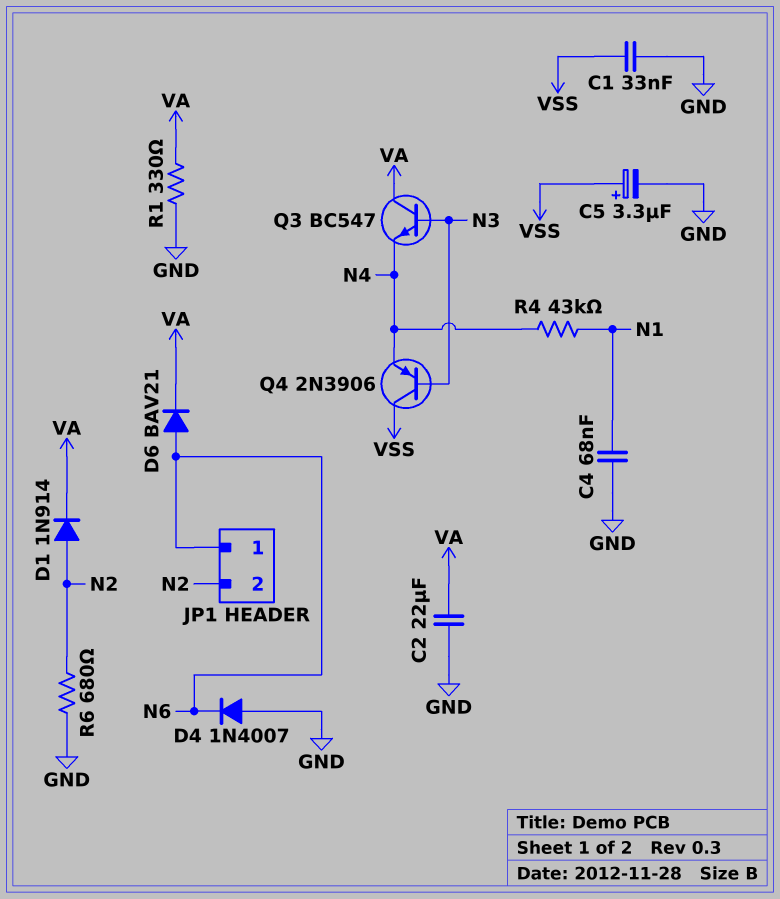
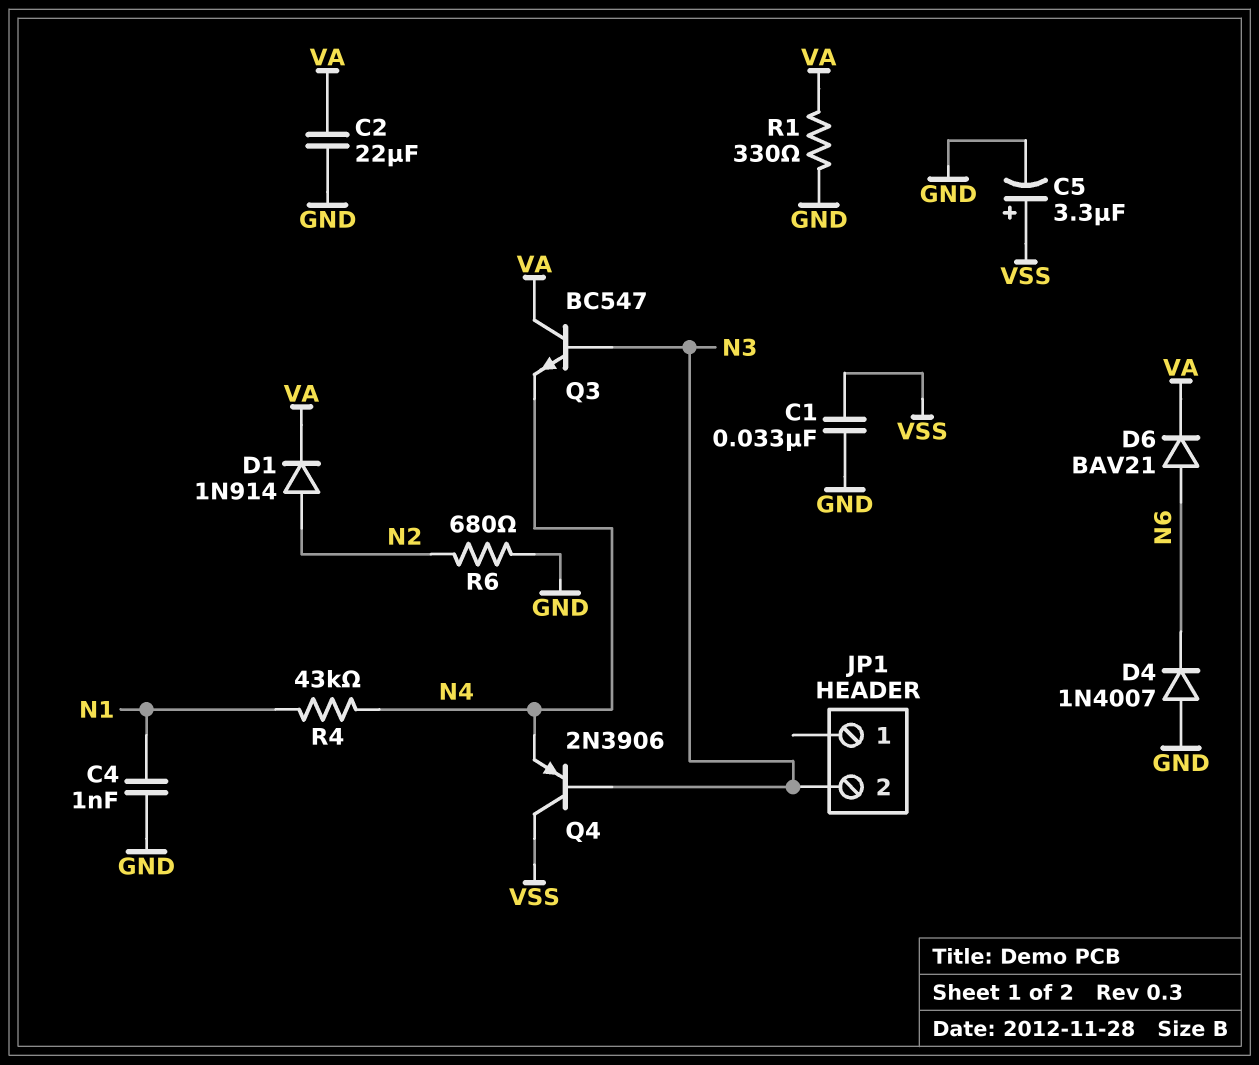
C4: 68nF (GND, N1) -> 1nF (GND, N1)
JP1 pin 1: N6 -> none
JP1 pin 2: N2 -> N3

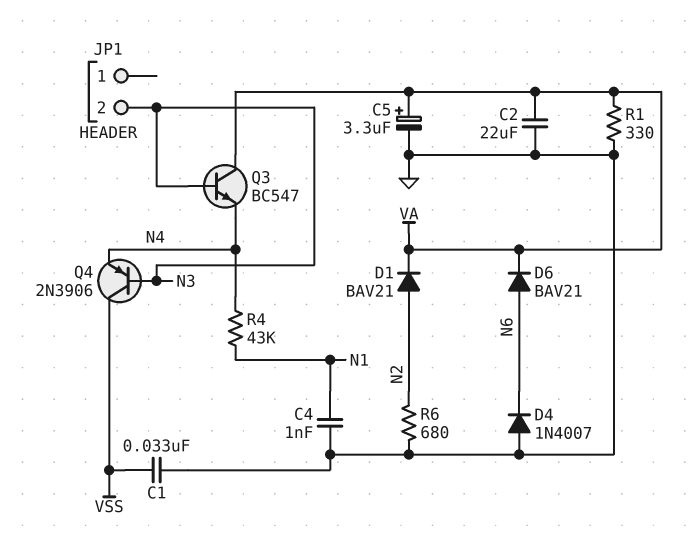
C5: 3.3uF (plus VSS, minus GND) -> 3.3uF (plus VA, minus GND)
D1: diode 1N914 (A N2, K VA) -> diode BAV21 (A N2, K VA)

